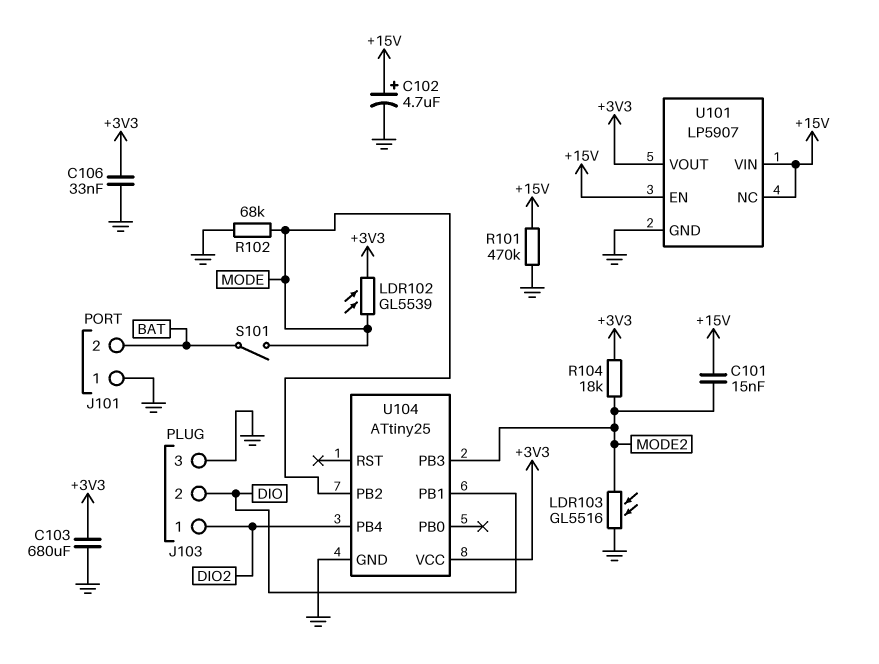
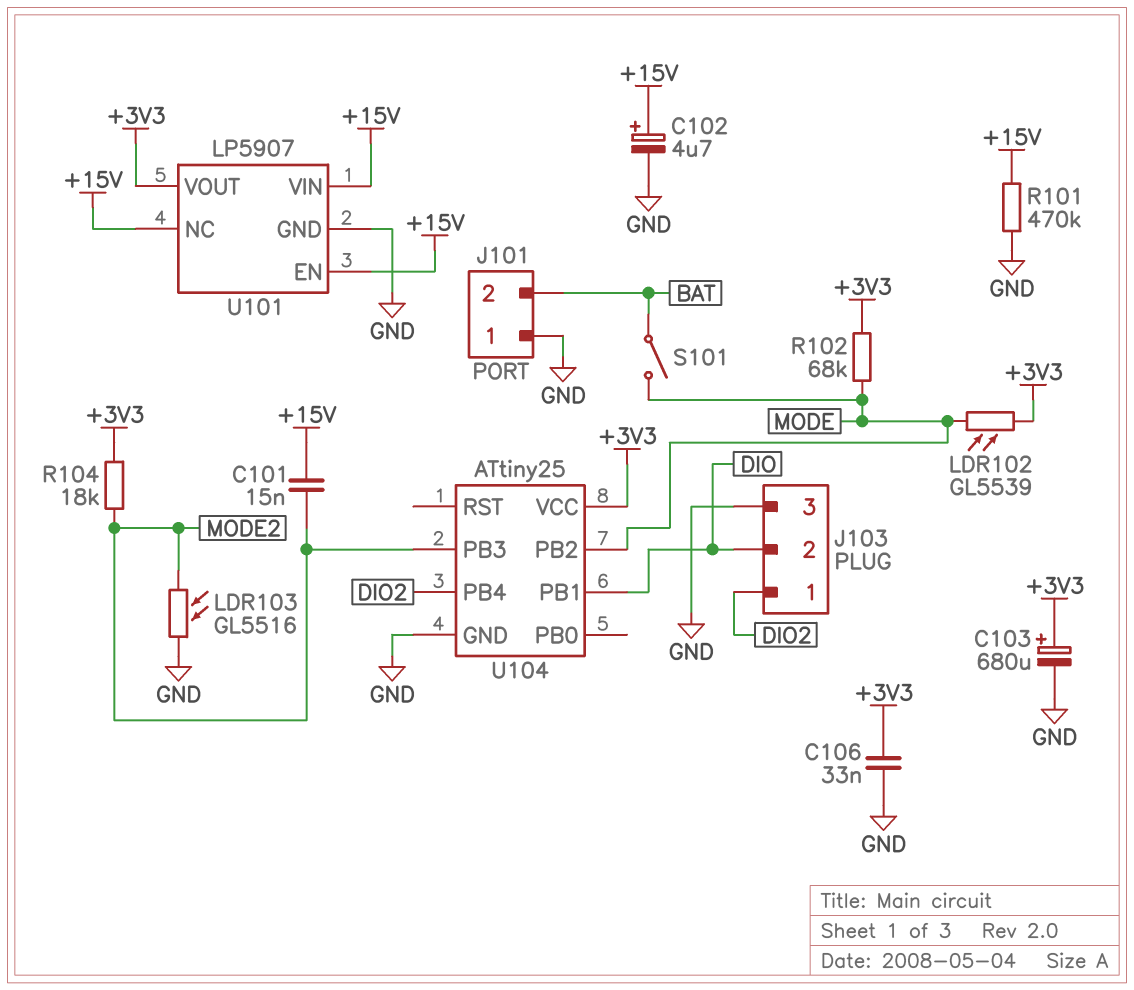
C103: 680uF (+3V3, GND) -> 680uF (plus +3V3, minus GND)
R102: 68k (GND, MODE) -> 68k (+3V3, MODE)

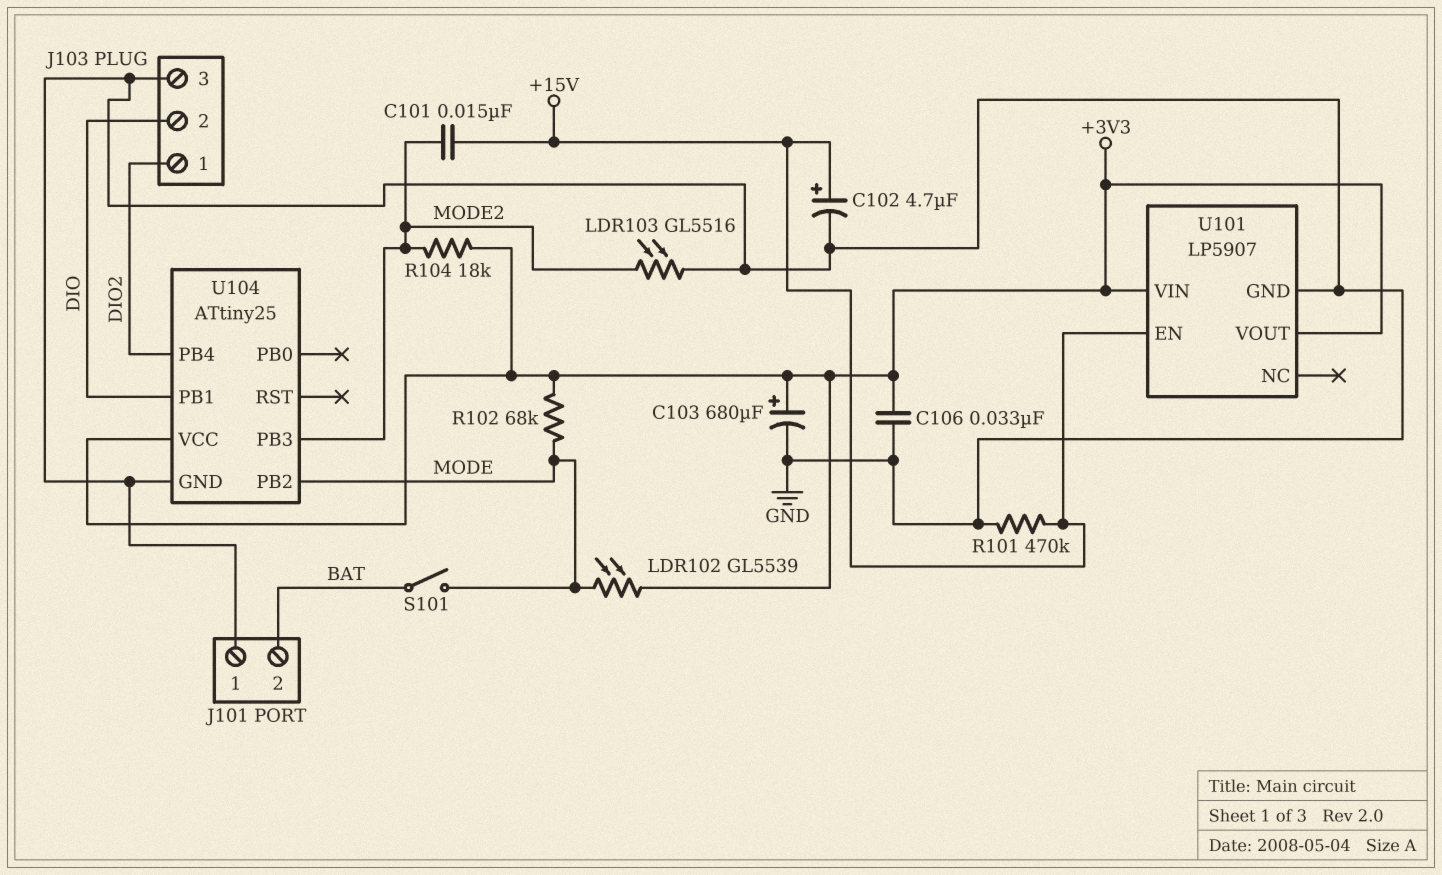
U101 pin NC: +15V -> none
U101 pin VIN: +15V -> +3V3

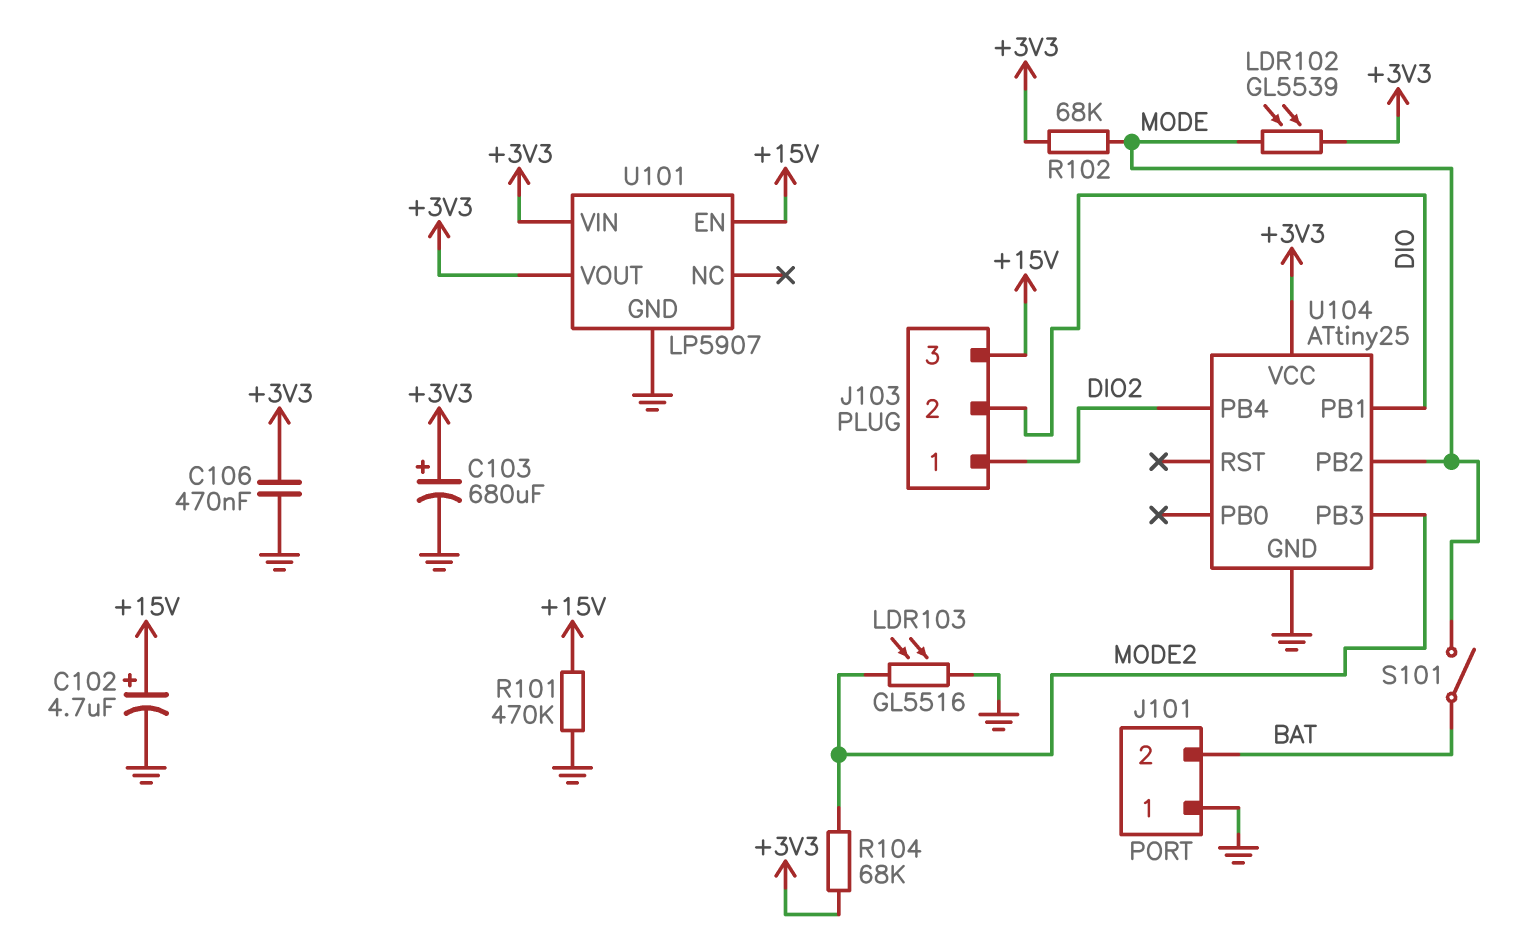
C101: 15nF (+15V, MODE2) -> none
C106: 33nF (+3V3, GND) -> 470nF (+3V3, GND)
J103 pin 3: GND -> +15V
R104: 18k (+3V3, MODE2) -> 68k (+3V3, MODE2)

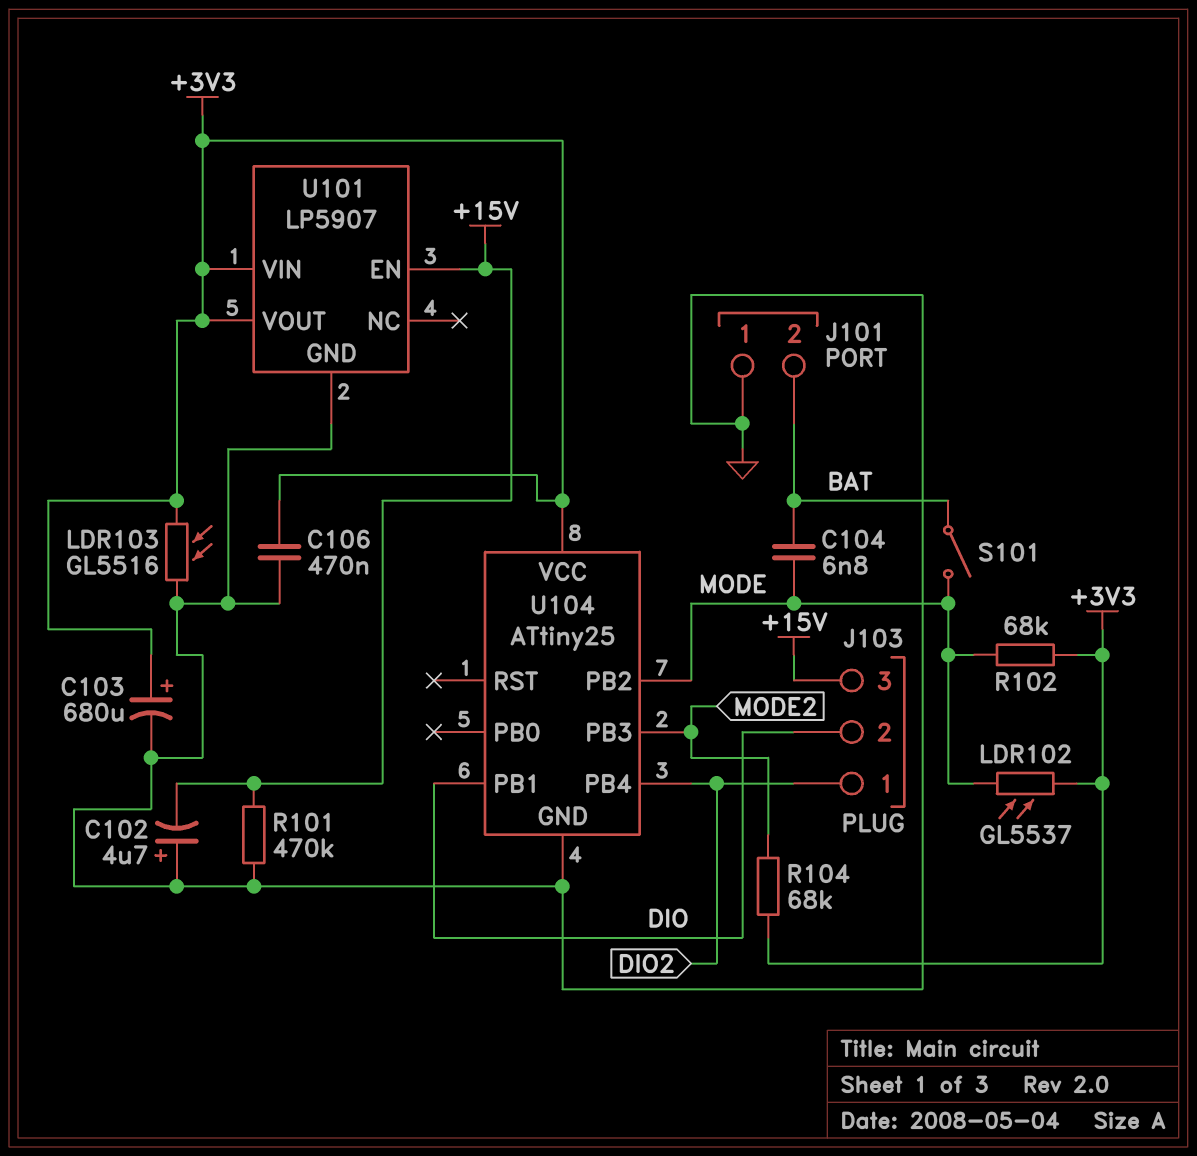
C102: 4.7uF (plus +15V, minus GND) -> 4.7uF (plus GND, minus +15V)
C104: none -> 6.8nF (BAT, MODE)
LDR102: GL5539 (+3V3, MODE) -> GL5537 (+3V3, MODE)
LDR103: GL5516 (GND, MODE2) -> GL5516 (+3V3, GND)

